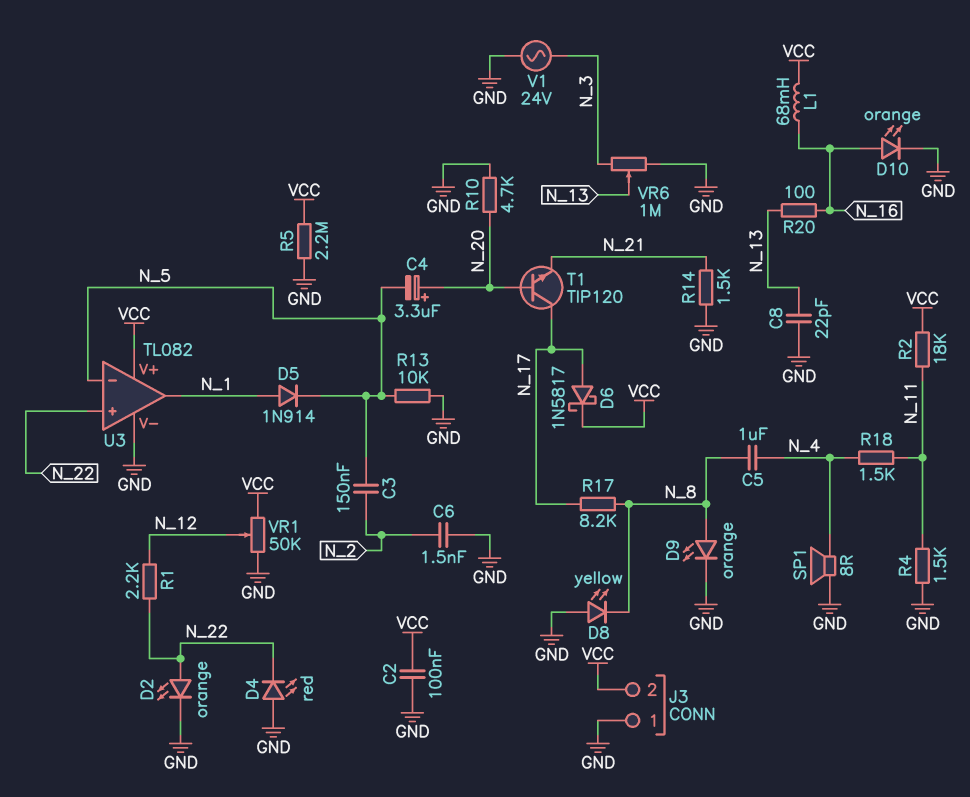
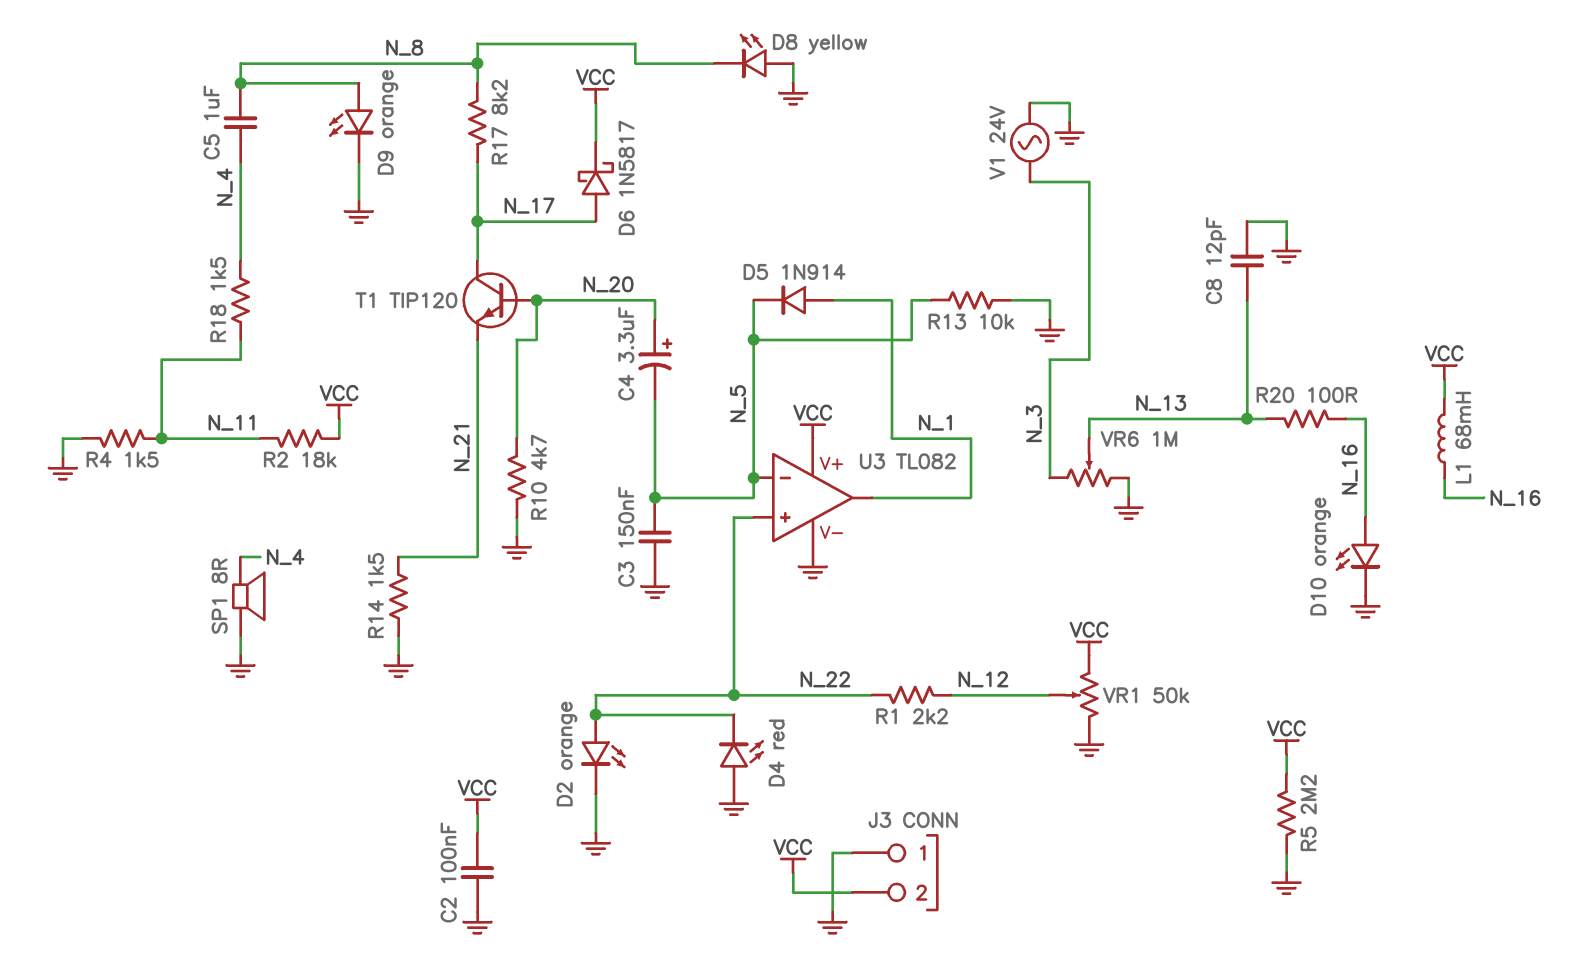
C3: 150nF (N_2, N_5) -> 150nF (GND, N_5)
C6: 1.5nF (GND, N_2) -> none
C8: 22pF (GND, N_13) -> 12pF (GND, N_13)

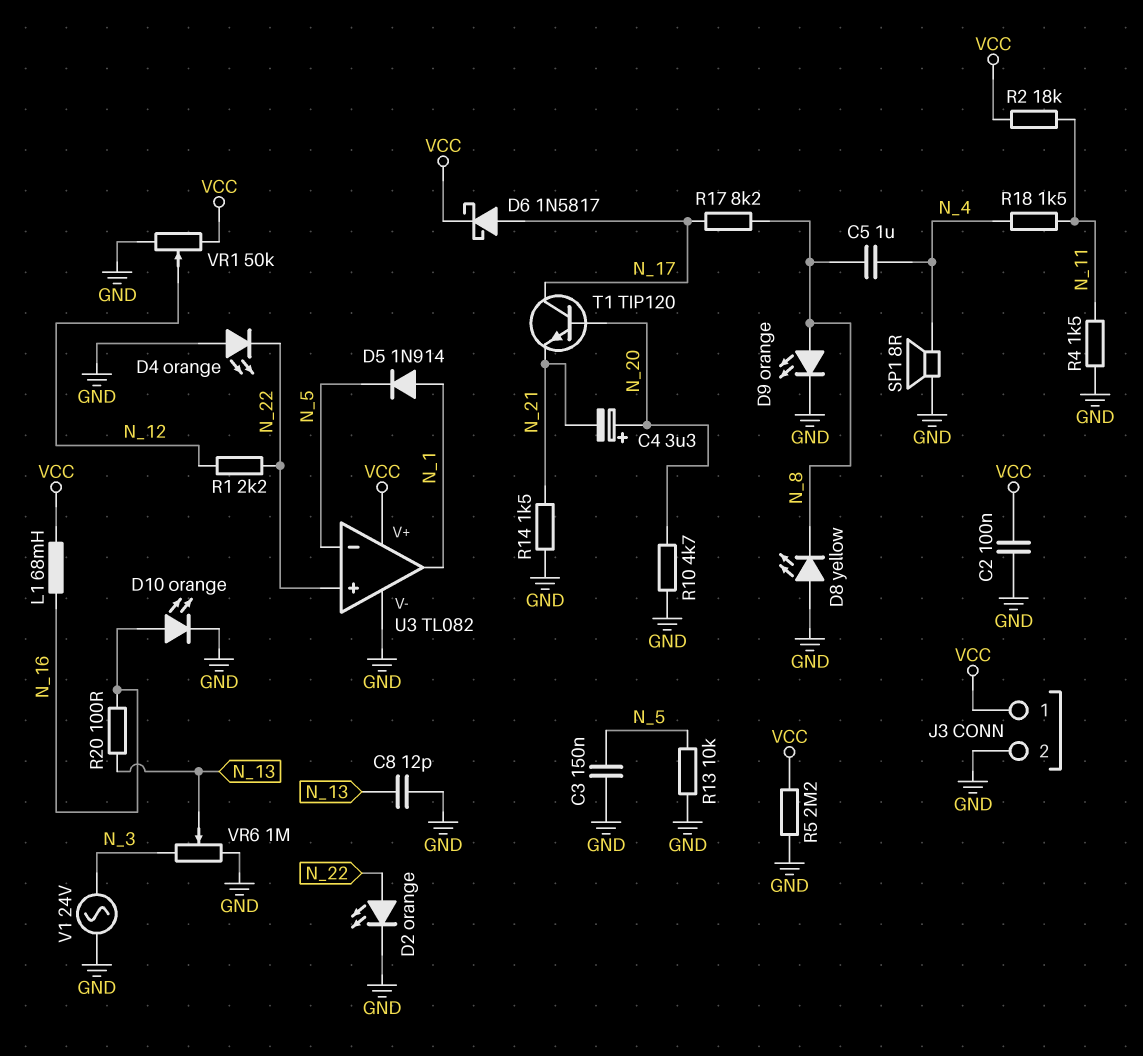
C4: 3.3uF (plus N_20, minus N_5) -> 3.3uF (plus N_20, minus N_21)
D4: LED red (A GND, K N_22) -> LED orange (A GND, K N_22)
J3 pin 1: GND -> VCC
J3 pin 2: VCC -> GND

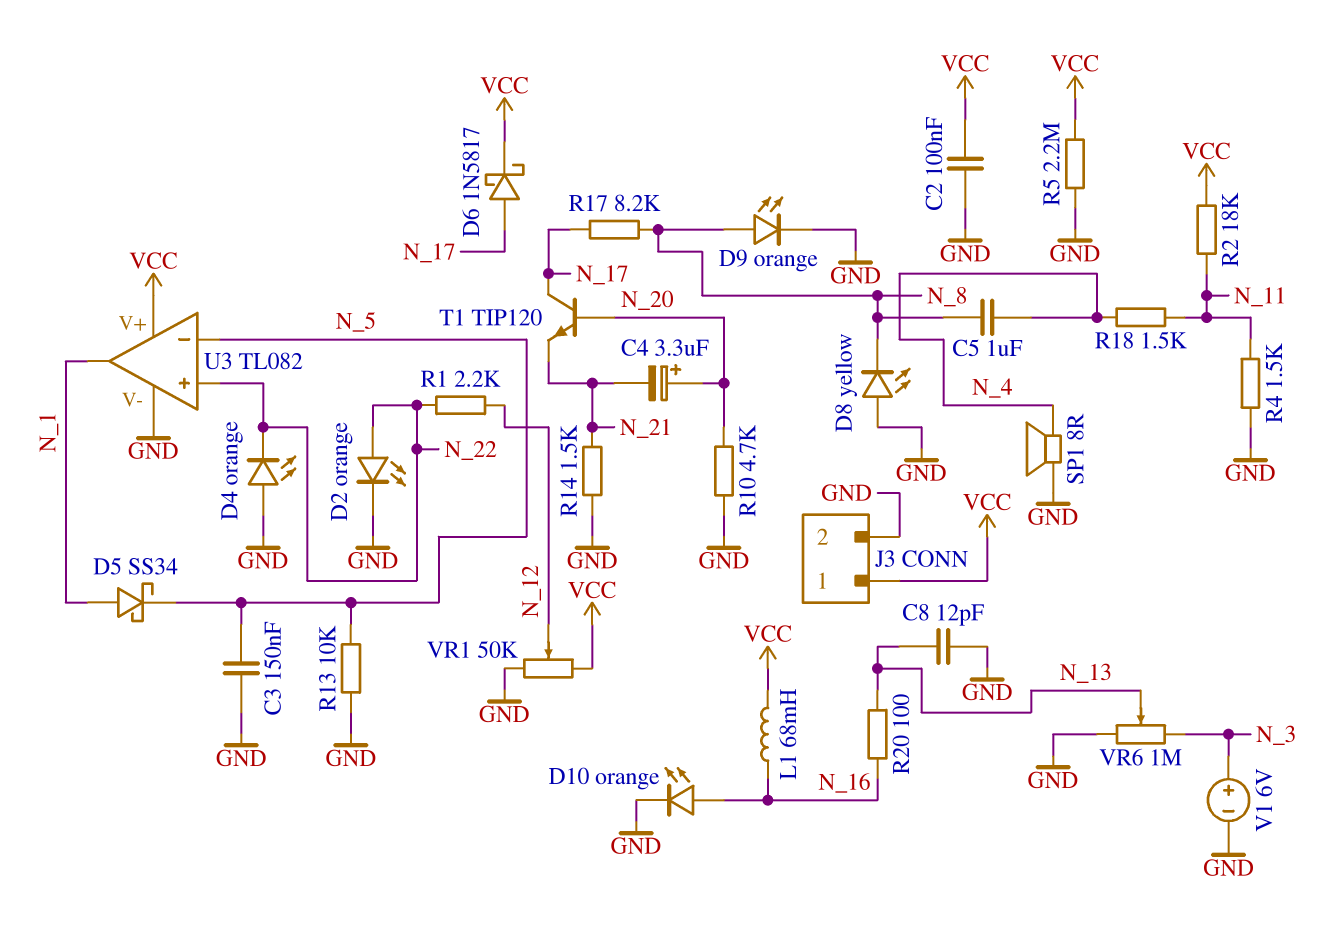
D5: diode 1N914 (A N_1, K N_5) -> schottky SS34 (A N_1, K N_5)
V1: AC 24V (GND, N_3) -> 6V (plus N_3, minus GND)

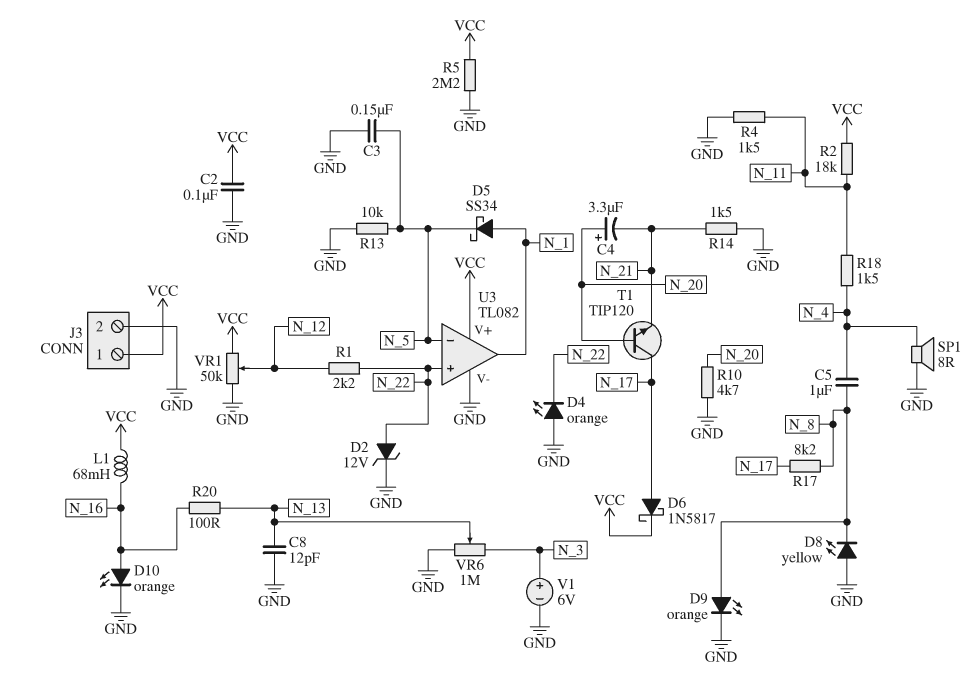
D2: LED orange (A N_22, K GND) -> zener 12V (A N_22, K GND)

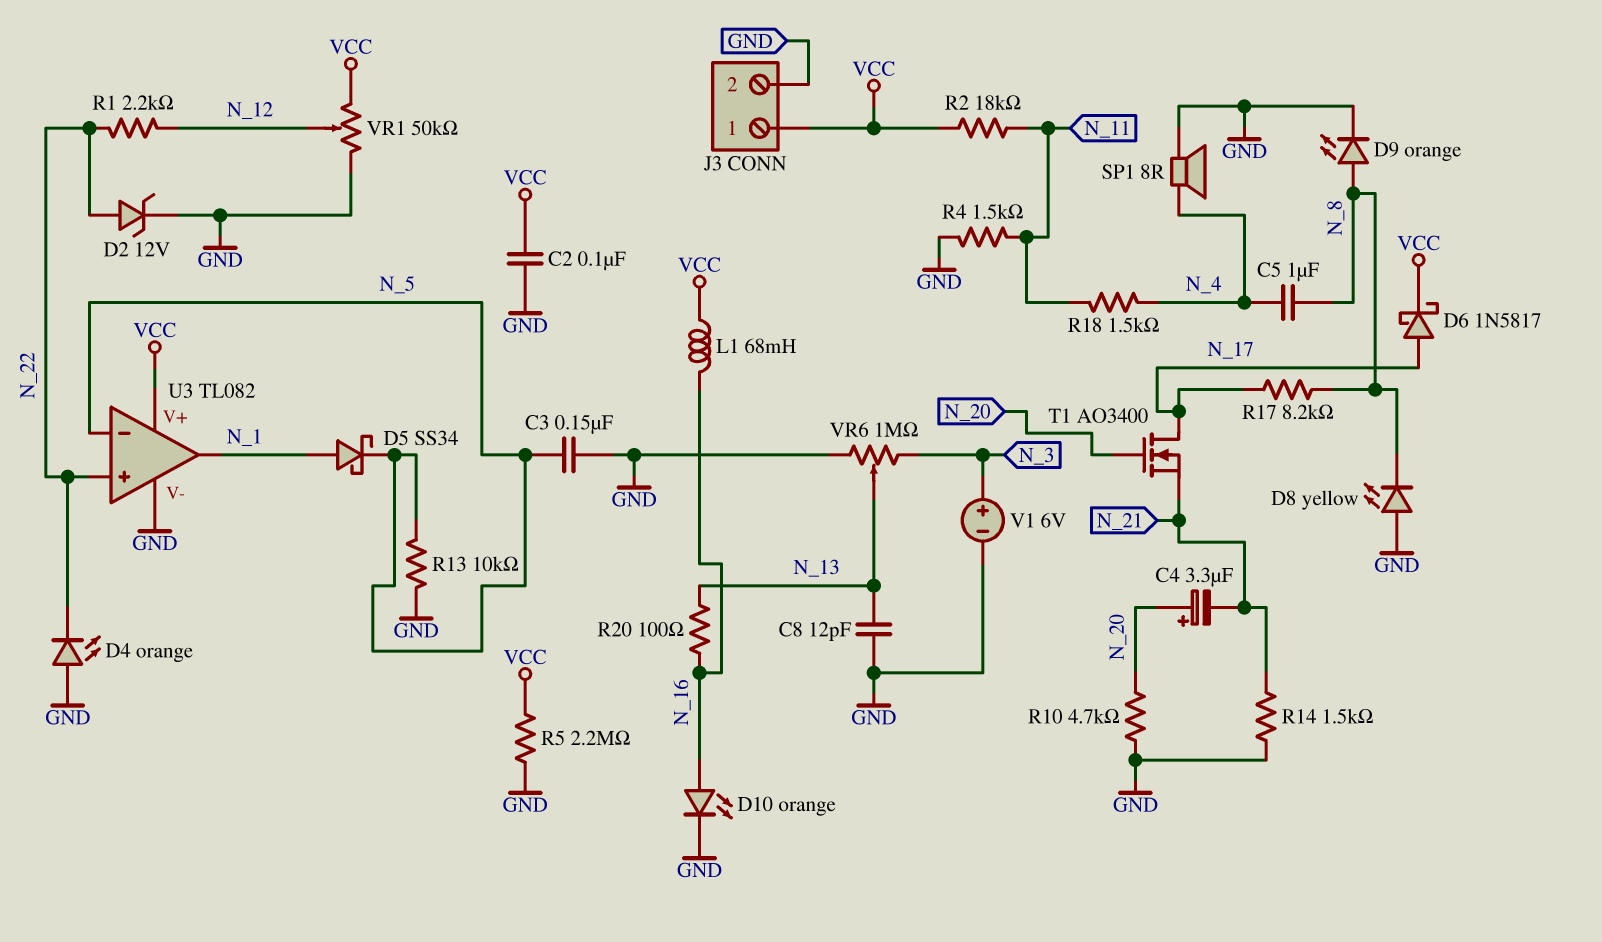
T1: NPN TIP120 (B N_20, C N_17, E N_21) -> NMOS AO3400 (G N_20, D N_17, S N_21)

